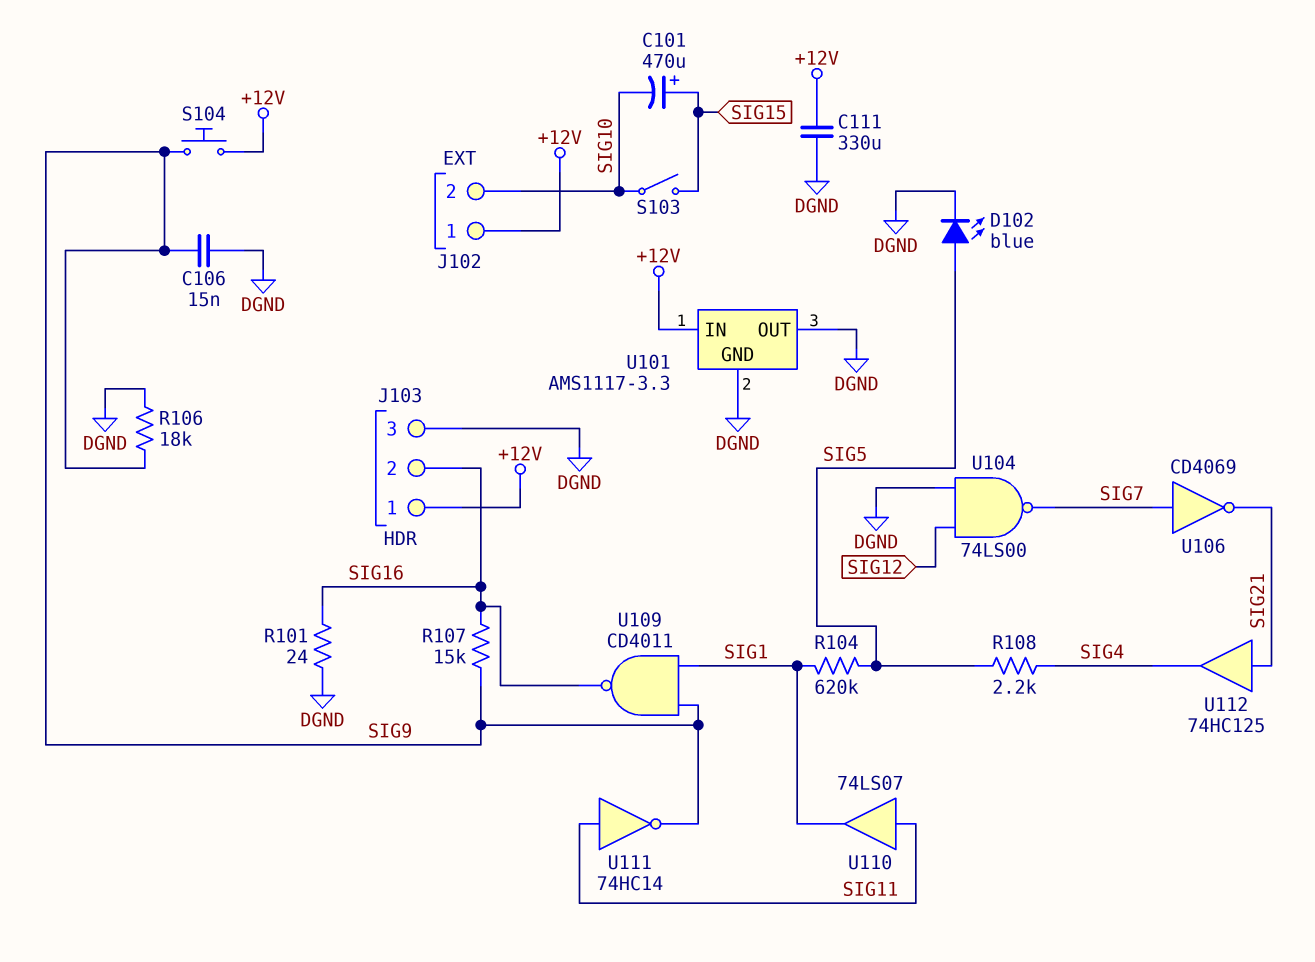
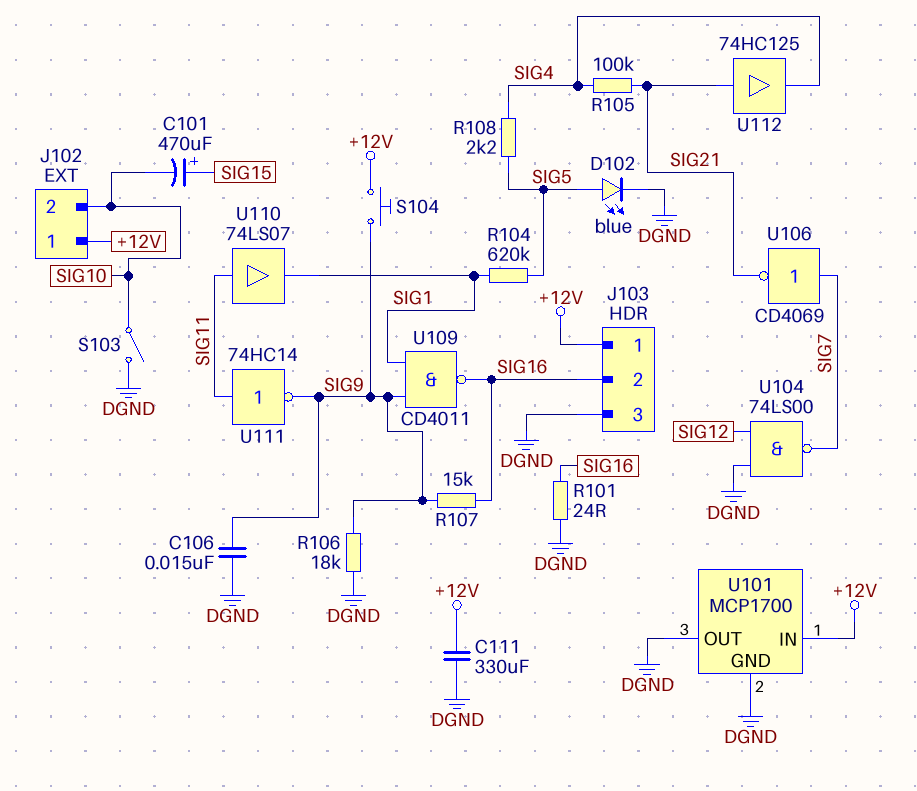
R105: none -> 100k (SIG4, SIG21)
S103: switch (SIG10, SIG15) -> switch (DGND, SIG10)
U101: AMS1117-3.3 -> MCP1700

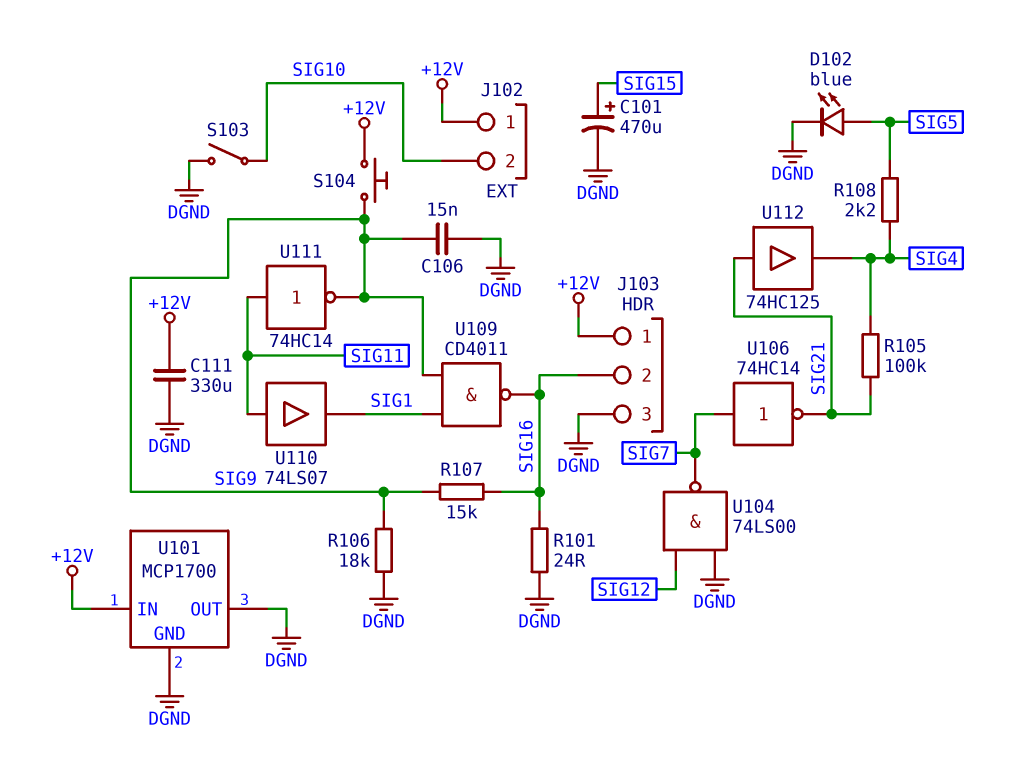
C101: 470uF (plus SIG15, minus SIG10) -> 470uF (plus SIG15, minus DGND)
R104: 620k (SIG1, SIG5) -> none
U106: NOT CD4069 (in SIG7, out SIG21) -> NOT 74HC14 (in SIG7, out SIG21)

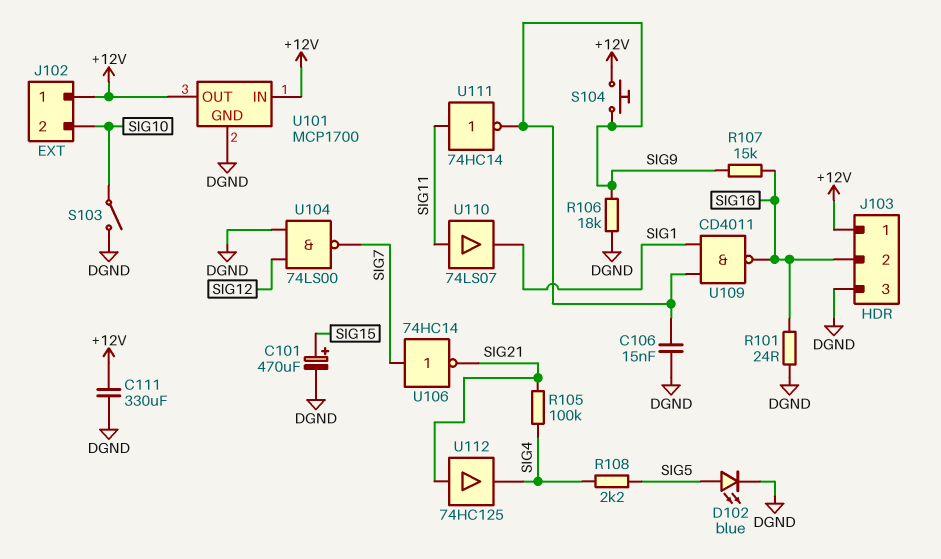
U101 pin OUT: DGND -> +12V

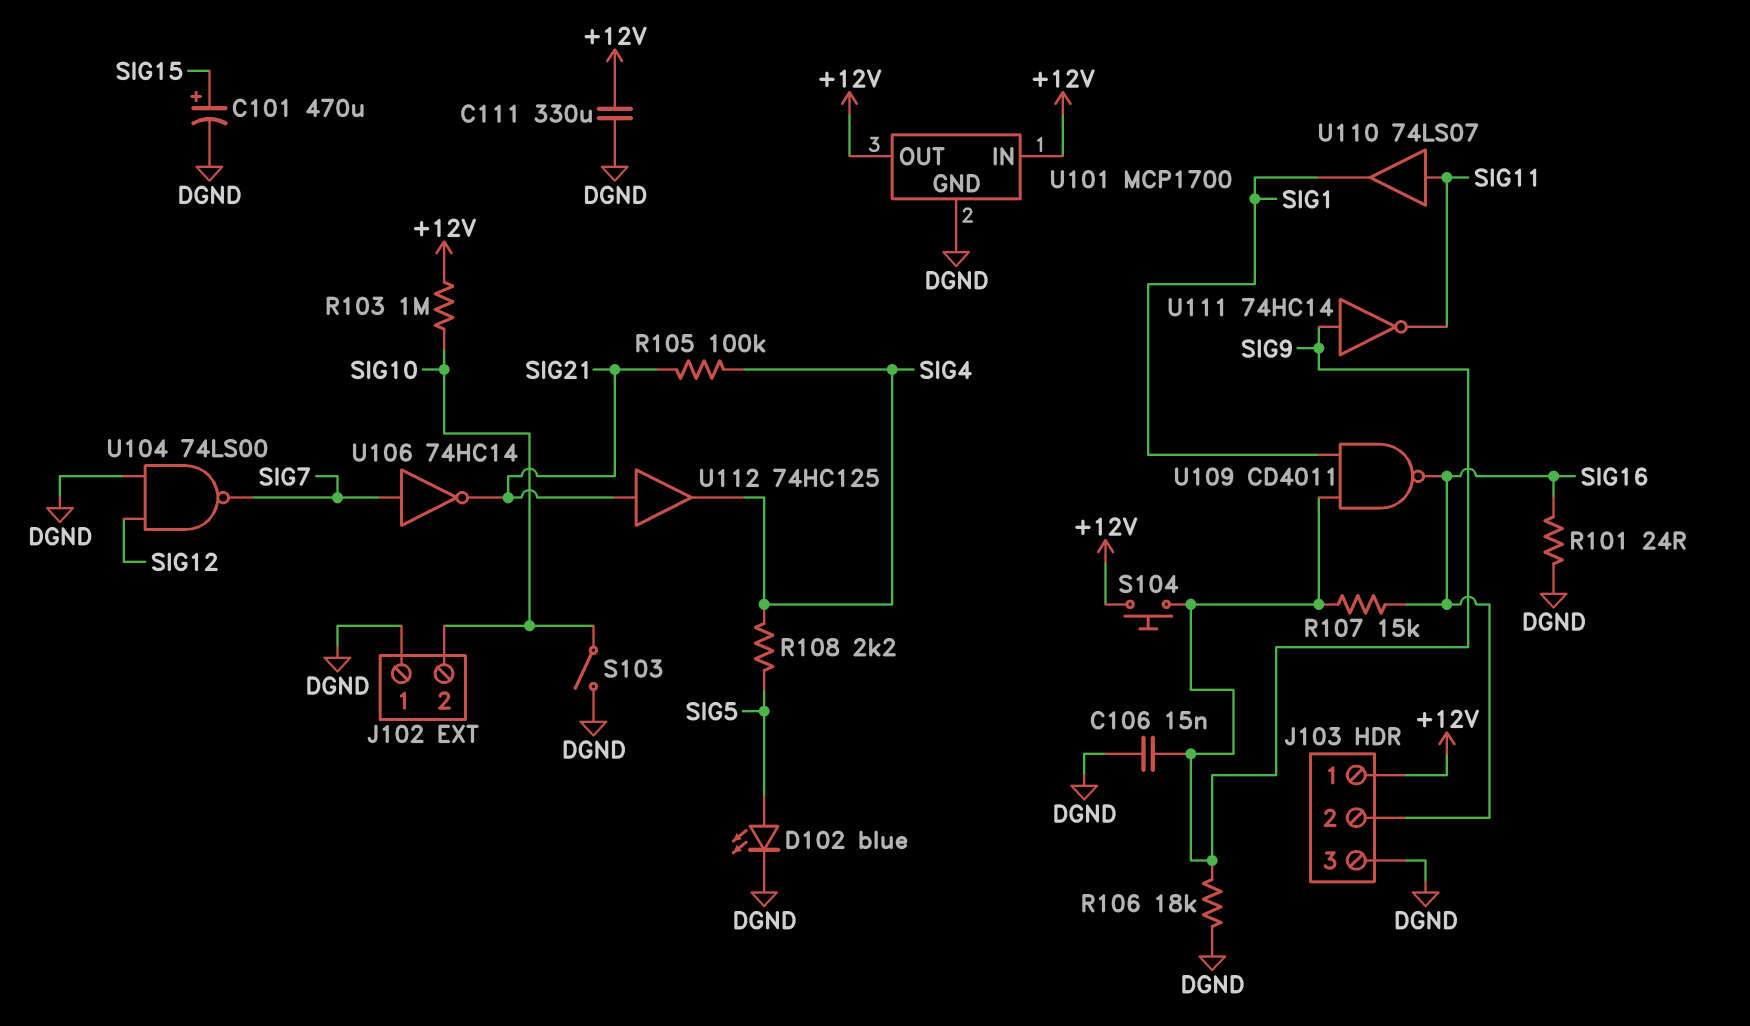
J102 pin 1: +12V -> DGND
R103: none -> 1M (+12V, SIG10)
U111: NOT 74HC14 (in SIG11, out SIG9) -> NOT 74HC14 (in SIG9, out SIG11)

